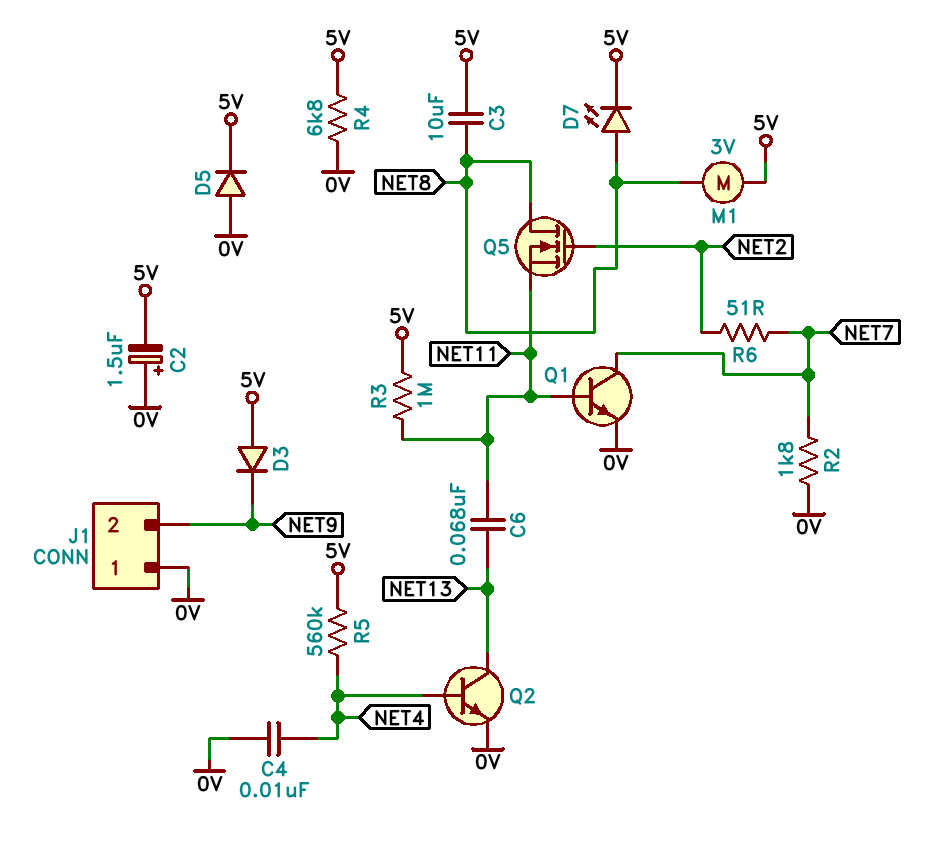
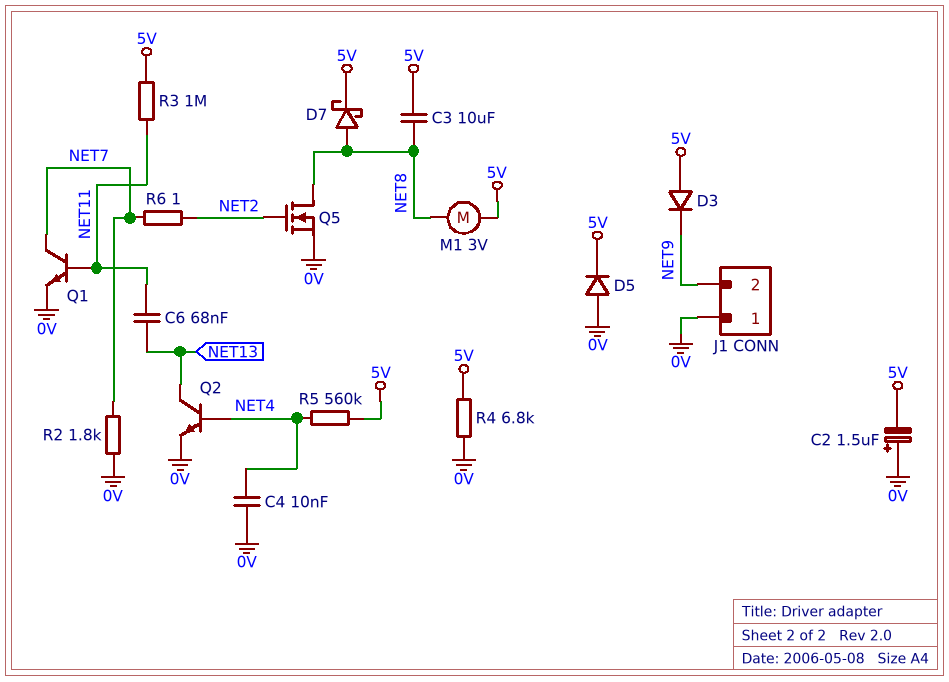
D7: LED (A NET8, K 5V) -> schottky (A NET8, K 5V)
Q5: NMOS (G NET2, D NET8, S NET11) -> NMOS (G NET2, D NET8, S 0V)
R6: 51 (NET2, NET7) -> 1 (NET2, NET7)

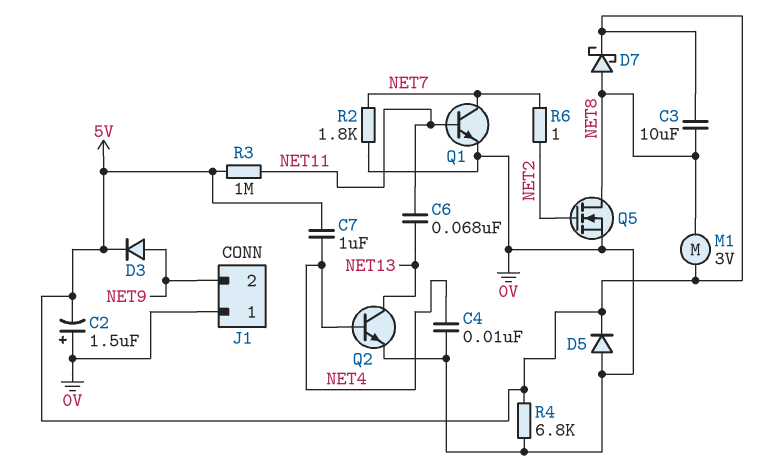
C7: none -> 1uF (5V, NET4)
D3: diode (A 5V, K NET9) -> diode (A NET9, K 5V)
R5: 560k (5V, NET4) -> none

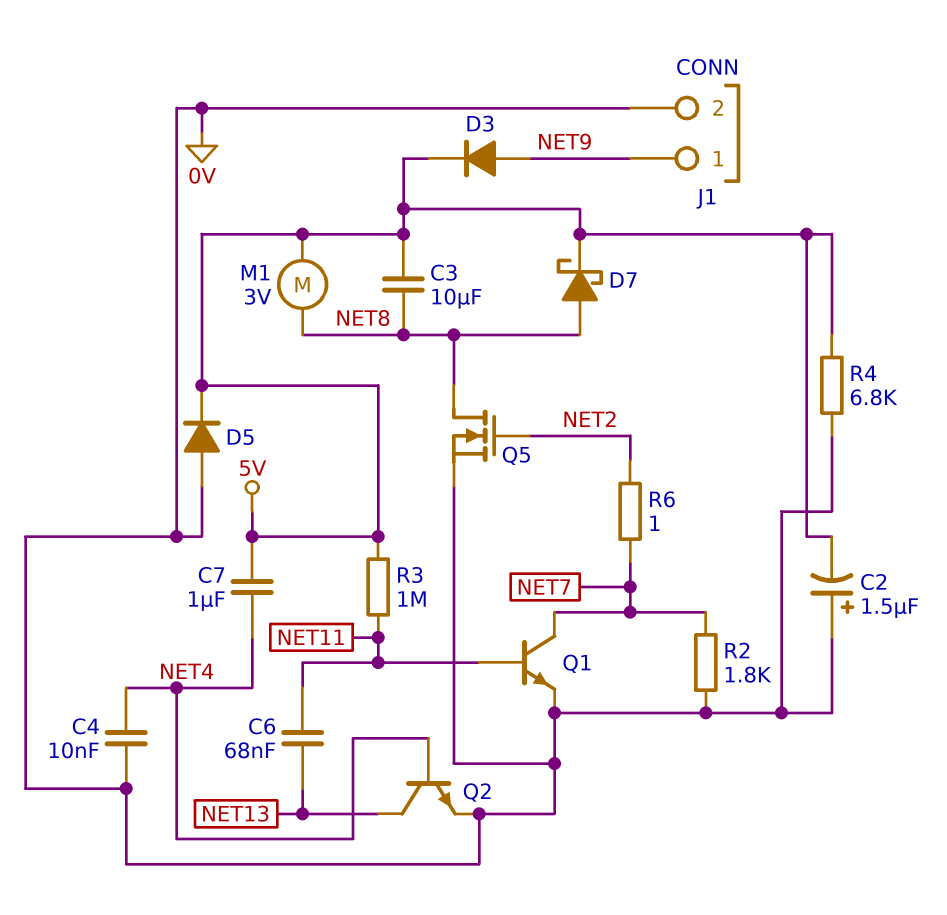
J1 pin 1: 0V -> NET9
J1 pin 2: NET9 -> 0V

